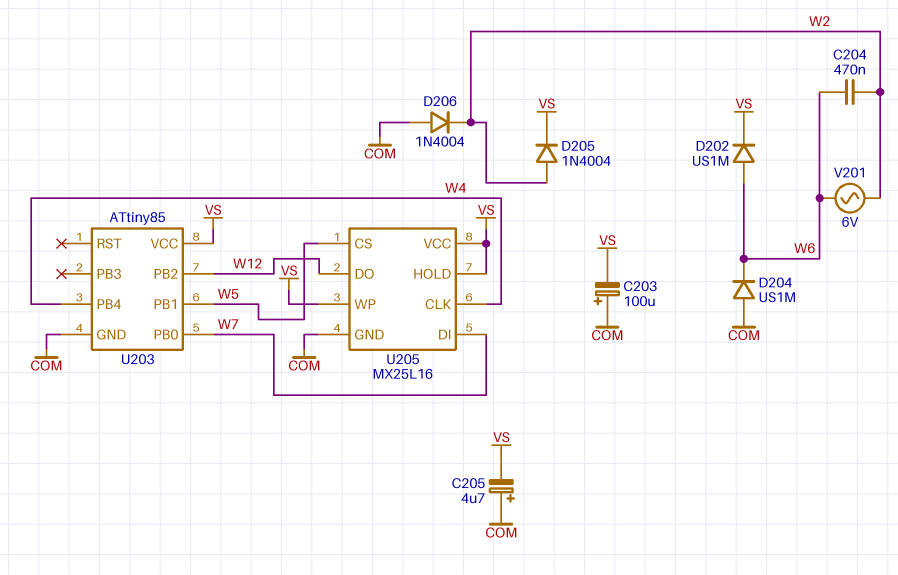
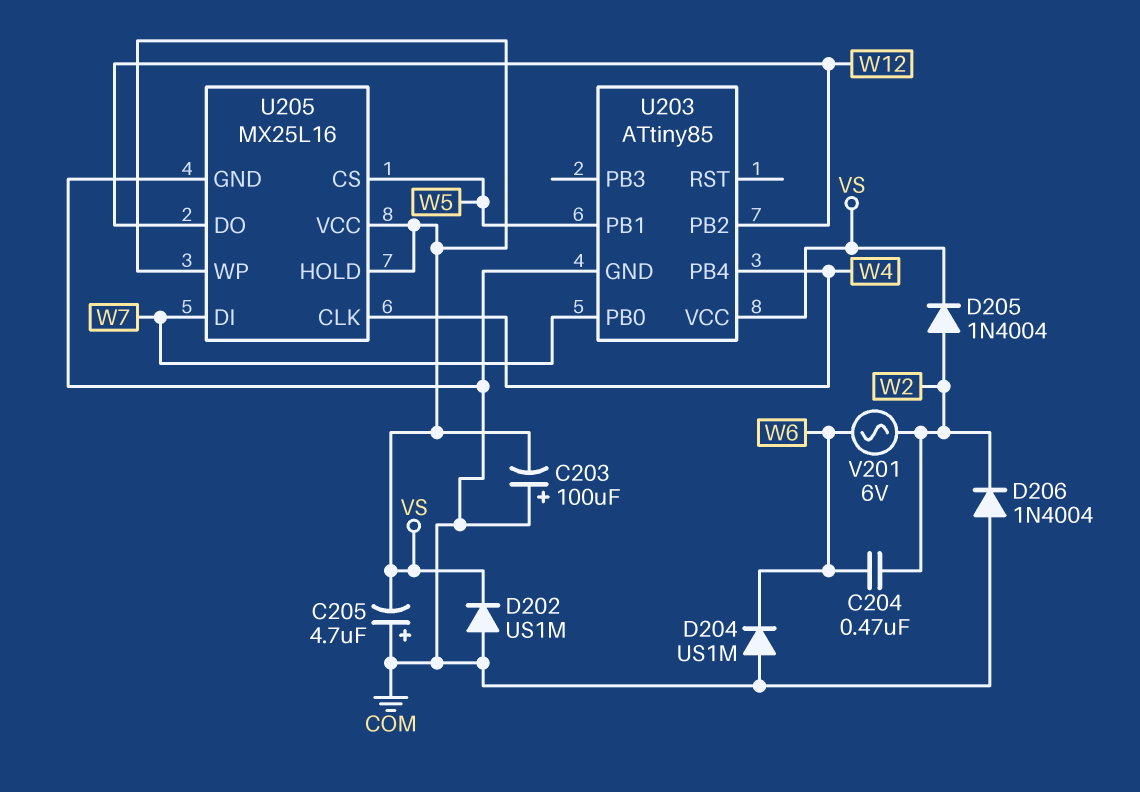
D202: diode US1M (A W6, K VS) -> diode US1M (A COM, K VS)

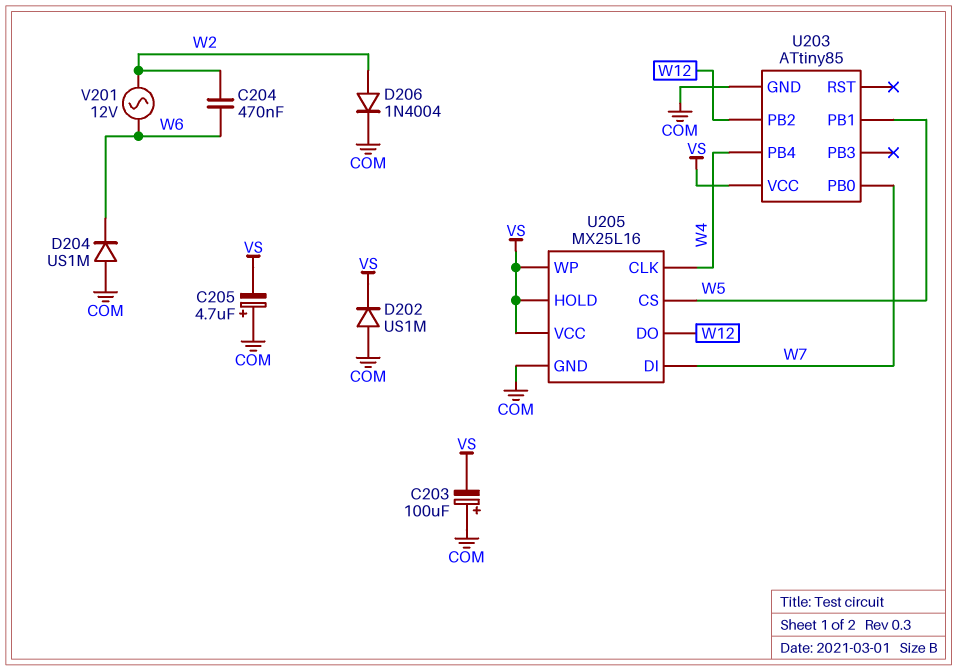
D205: diode 1N4004 (A W2, K VS) -> none
D206: diode 1N4004 (A COM, K W2) -> diode 1N4004 (A W2, K COM)
V201: AC 6V (W2, W6) -> AC 12V (W2, W6)

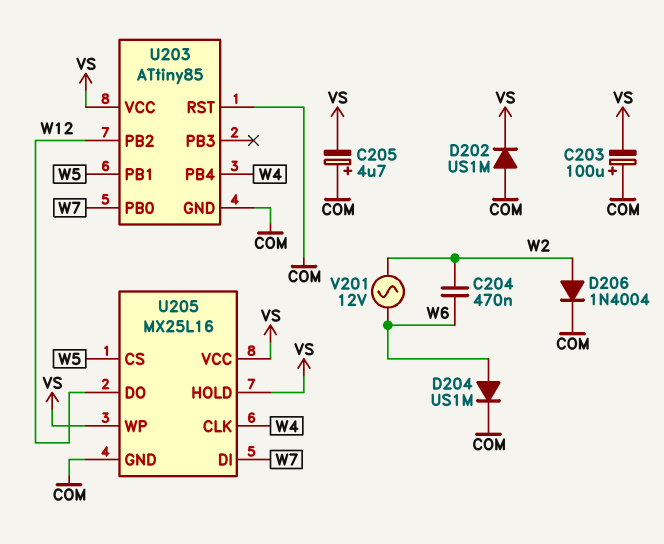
D204: diode US1M (A COM, K W6) -> diode US1M (A W6, K COM)
U203 pin RST: none -> COM

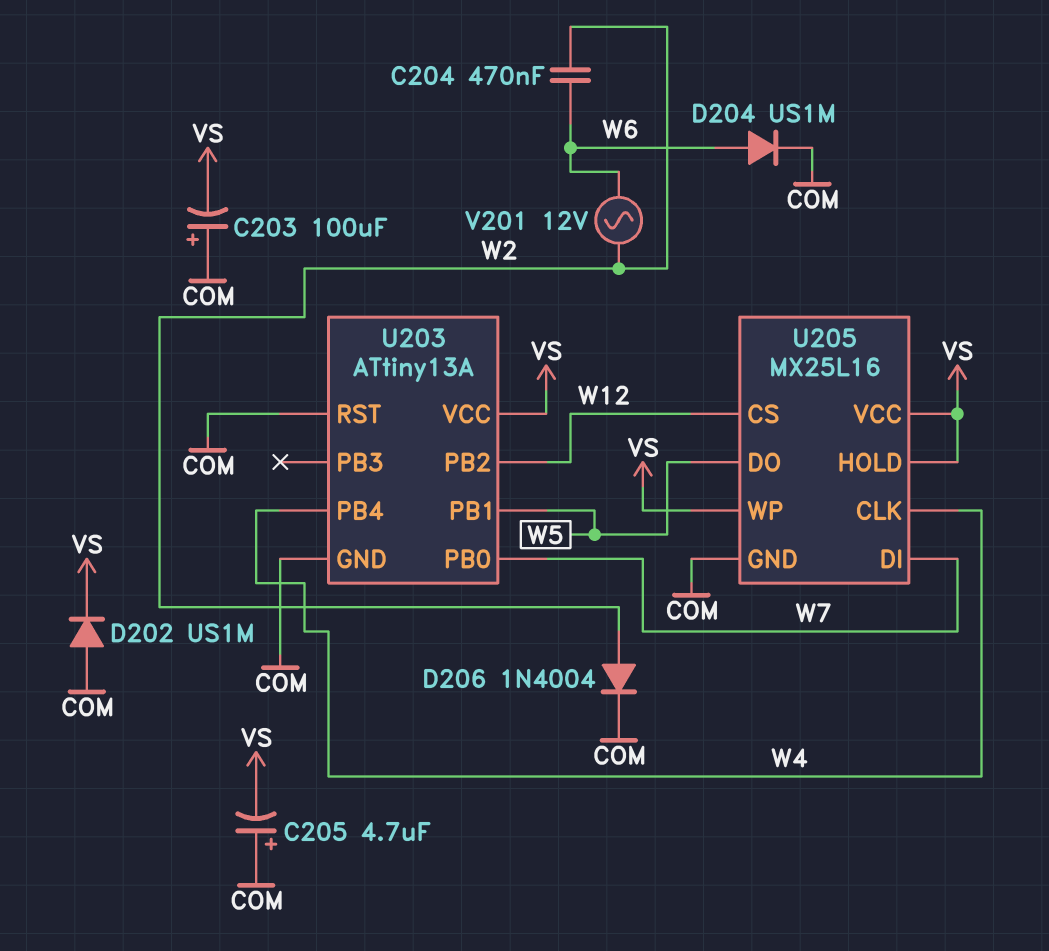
U203: ATtiny85 -> ATtiny13A
U205 pin CS: W5 -> W12
U205 pin DO: W12 -> W5

